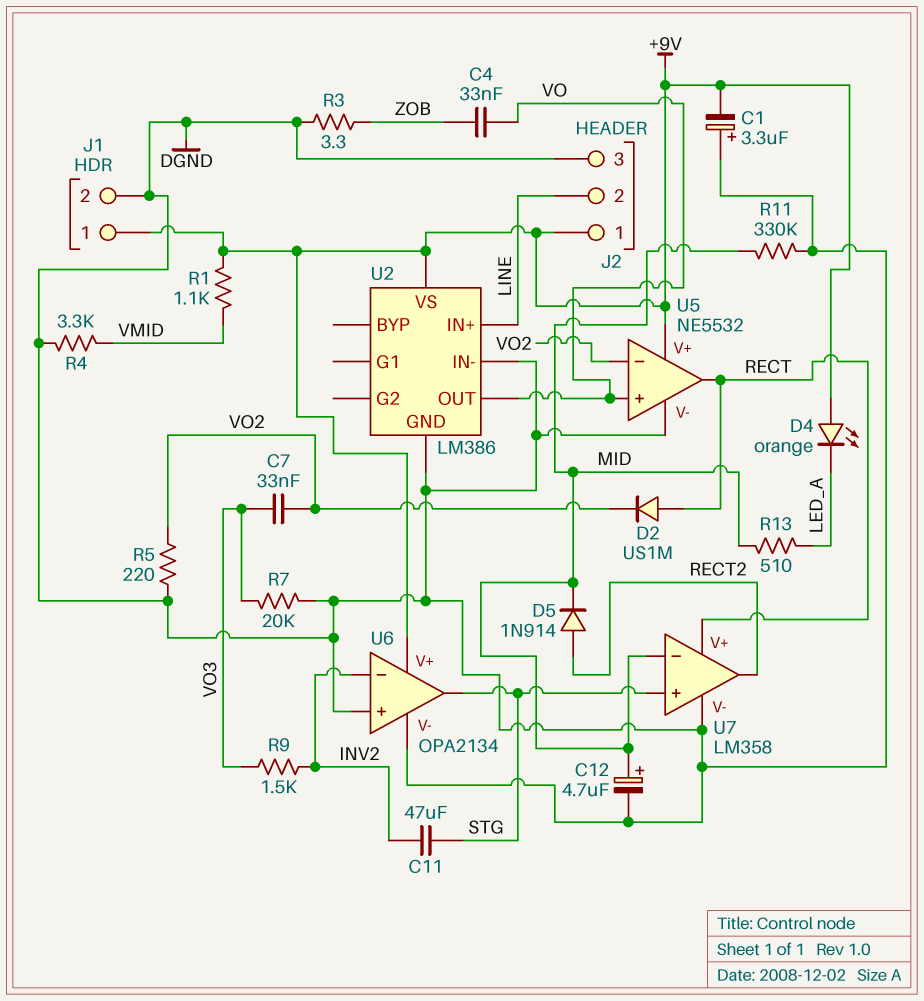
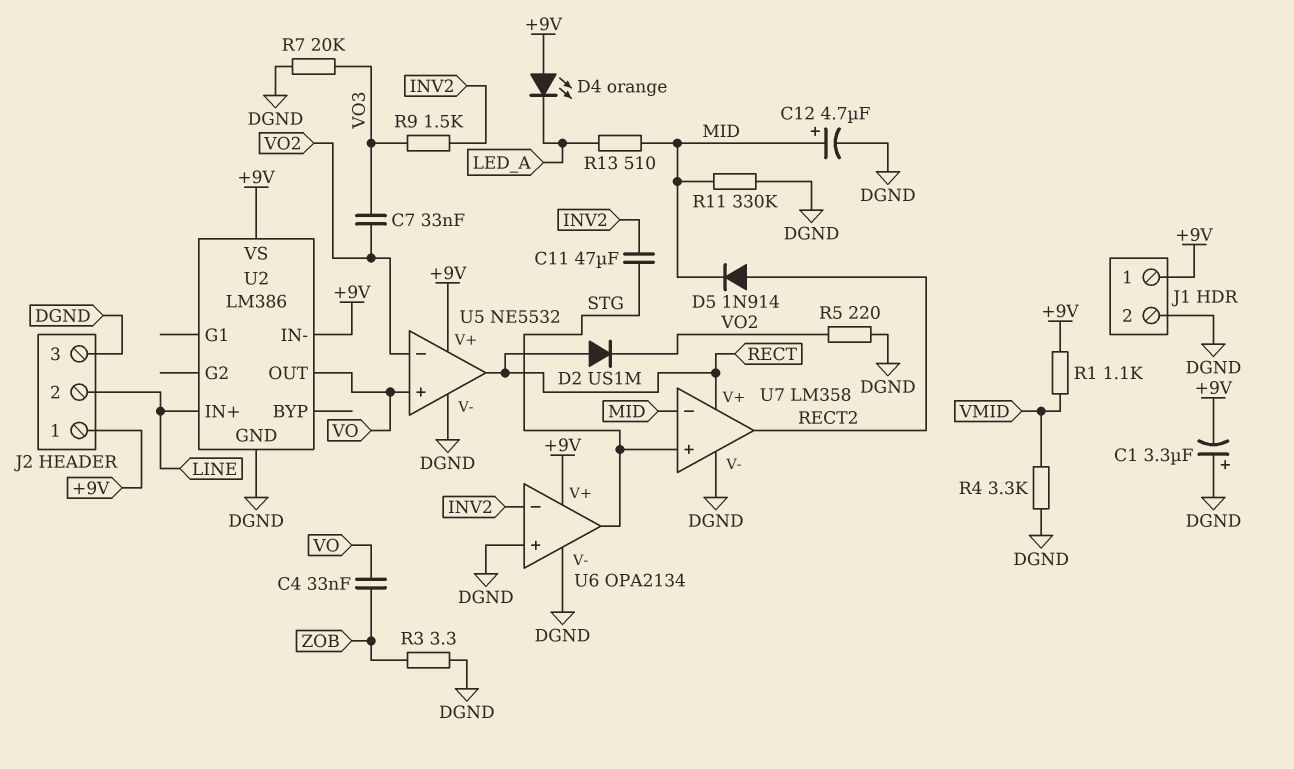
U2 pin IN-: DGND -> +9V

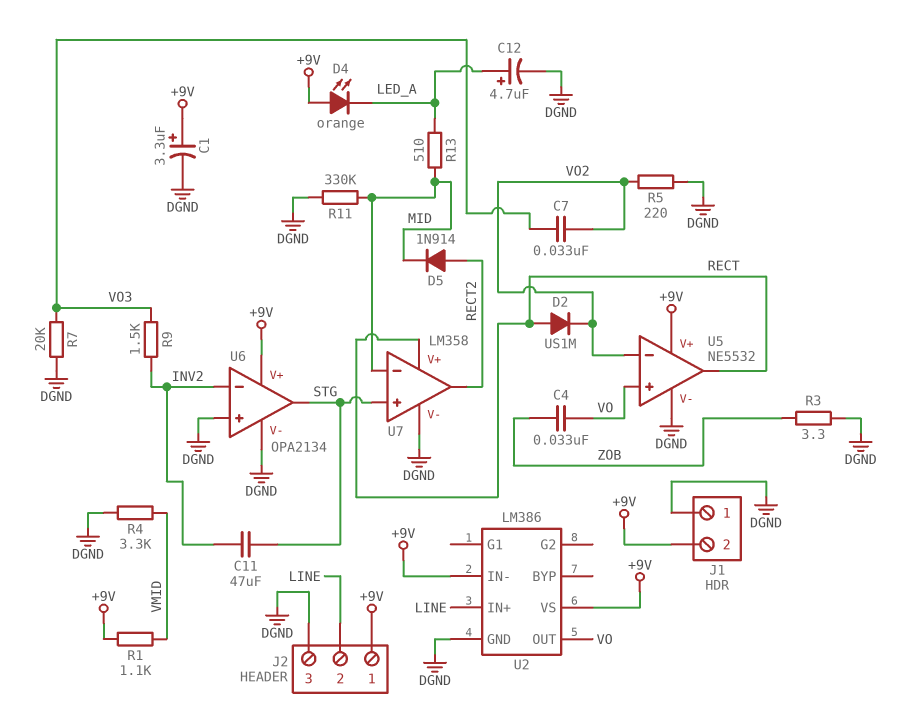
C1: 3.3uF (plus DGND, minus +9V) -> 3.3uF (plus +9V, minus DGND)
C12: 4.7uF (plus MID, minus DGND) -> 4.7uF (plus LED_A, minus DGND)
J1 pin 1: +9V -> DGND
J1 pin 2: DGND -> +9V

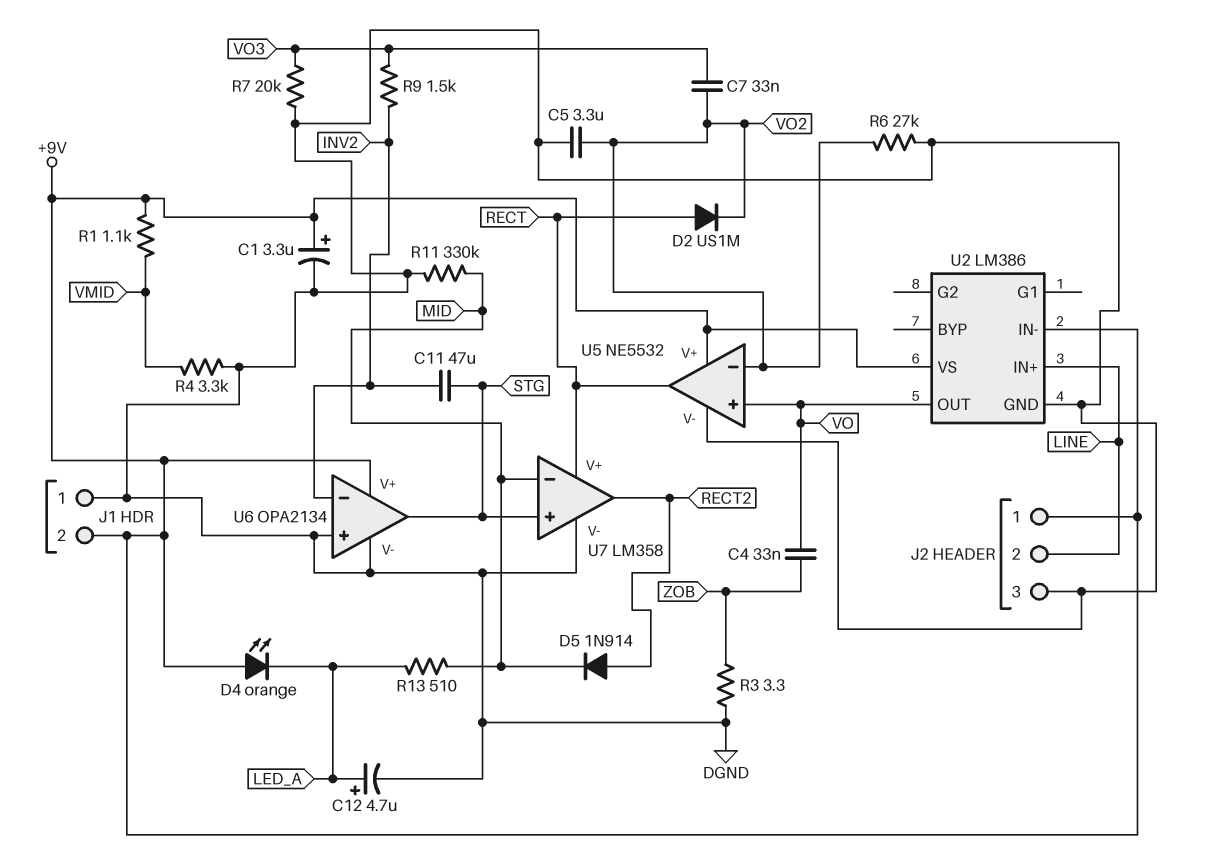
C5: none -> 3.3uF (DGND, VO2)
R5: 220 (DGND, VO2) -> none
R6: none -> 27k (DGND, VO2)

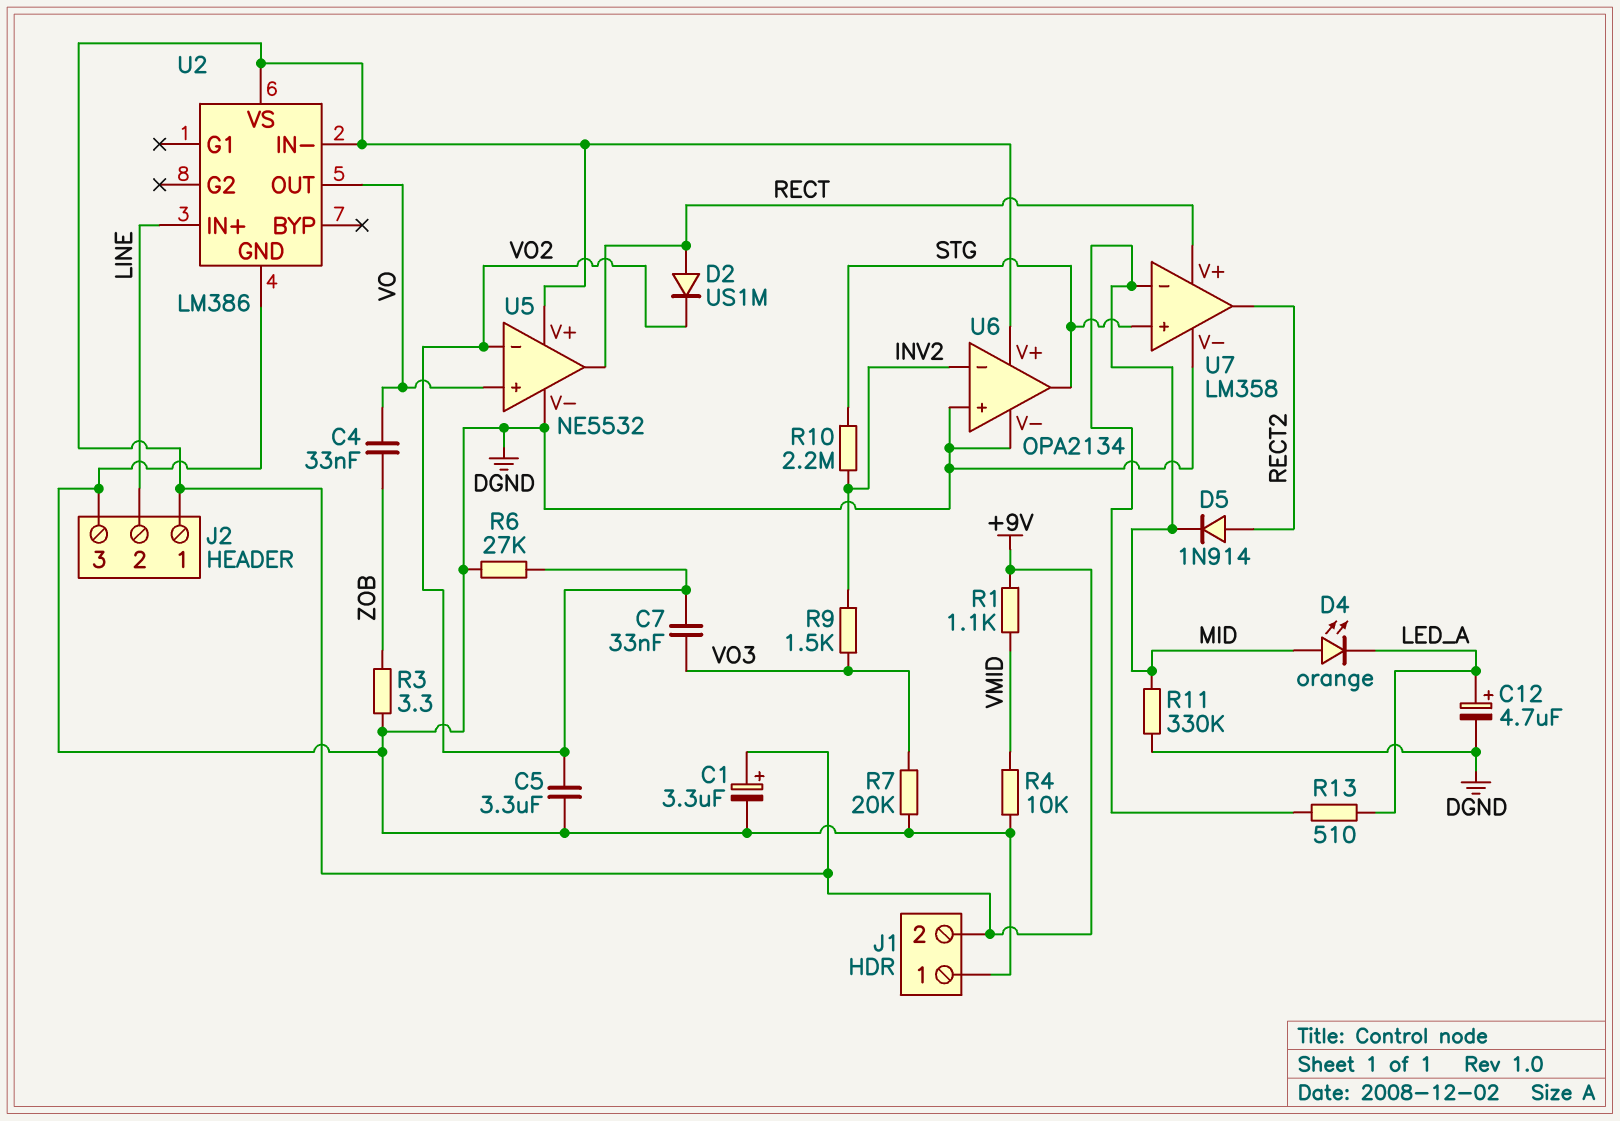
C11: 47uF (INV2, STG) -> none
D4: LED orange (A +9V, K LED_A) -> LED orange (A MID, K LED_A)
R4: 3.3k (DGND, VMID) -> 10k (DGND, VMID)
R10: none -> 2.2M (INV2, STG)

